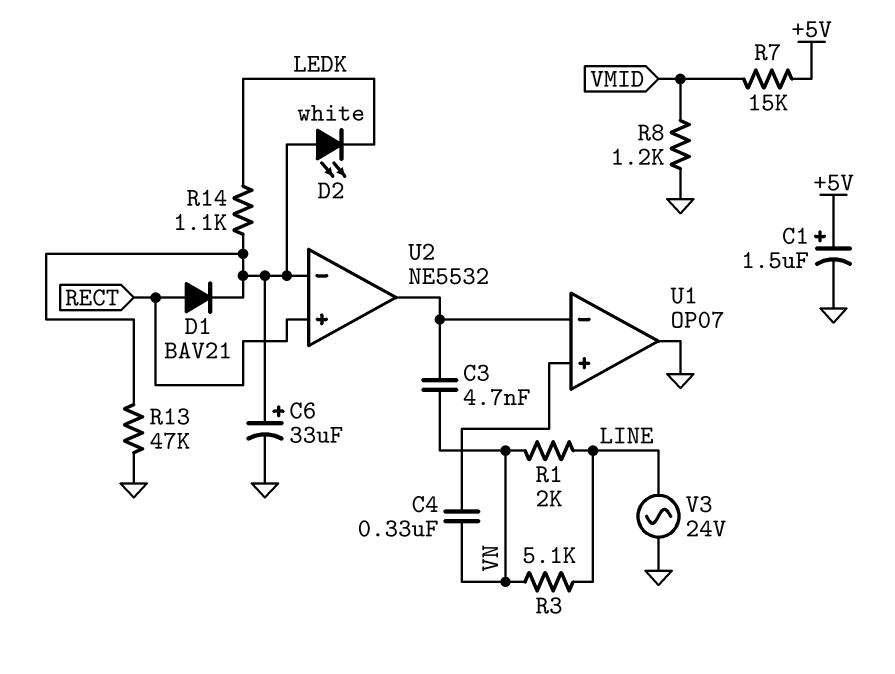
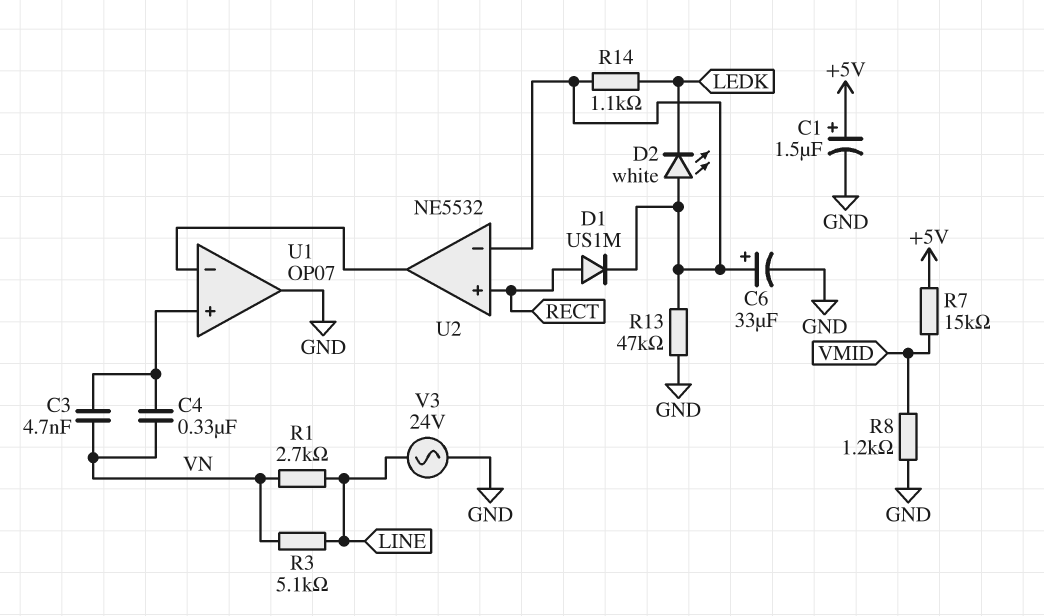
C3: 4.7nF (U1/in-, VN) -> 4.7nF (U1/in+, VN)
D1: diode BAV21 (A RECT, K U2/in-) -> diode US1M (A RECT, K U2/in-)
R1: 2k (LINE, VN) -> 2.7k (LINE, VN)

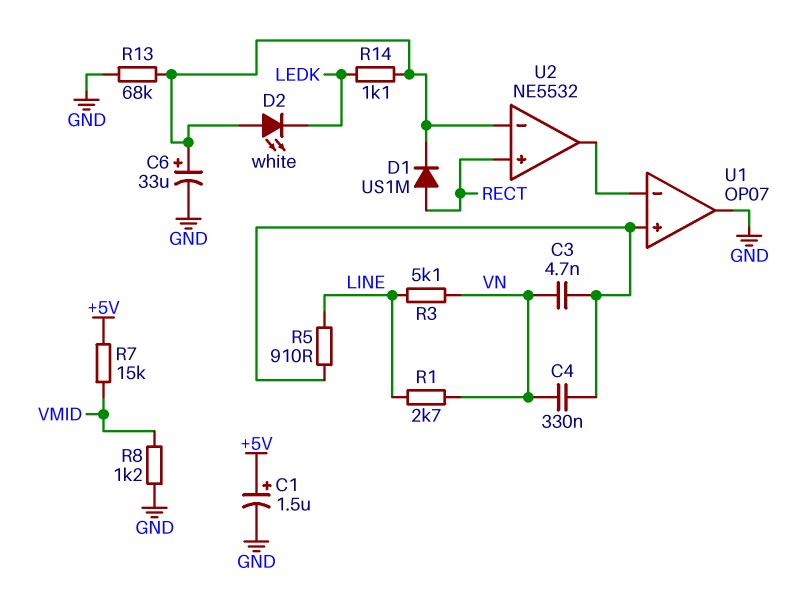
R5: none -> 910 (LINE, U1/in+)
R13: 47k (GND, U2/in-) -> 68k (GND, U2/in-)
V3: AC 24V (GND, LINE) -> none

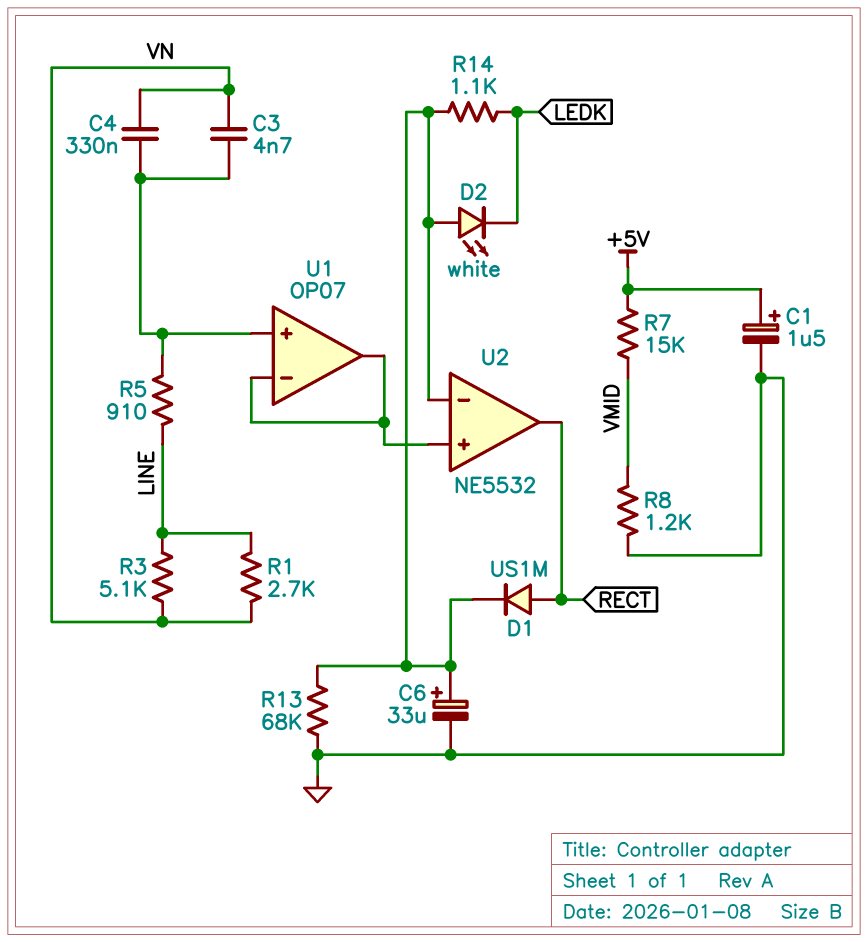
U1 pin out: GND -> U1/in-
U2 pin in+: RECT -> U1/in-
U2 pin out: U1/in- -> RECT

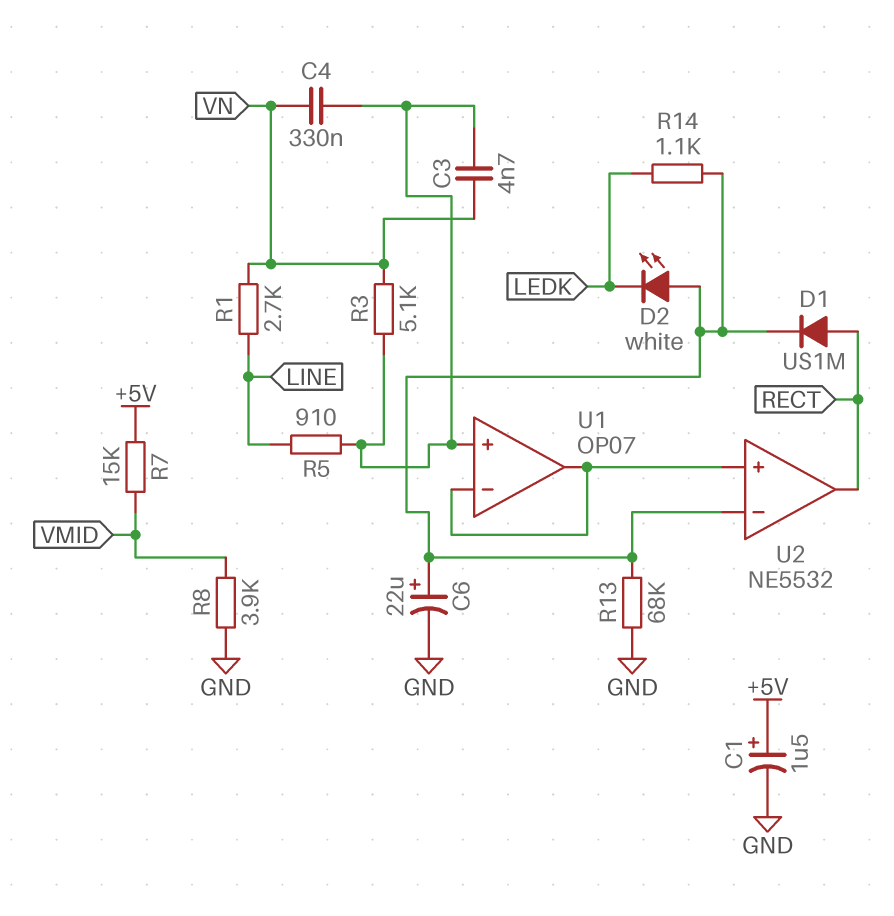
C6: 33uF (plus U2/in-, minus GND) -> 22uF (plus U2/in-, minus GND)
R3: 5.1k (LINE, VN) -> 5.1k (U1/in+, VN)
R8: 1.2k (GND, VMID) -> 3.9k (GND, VMID)

